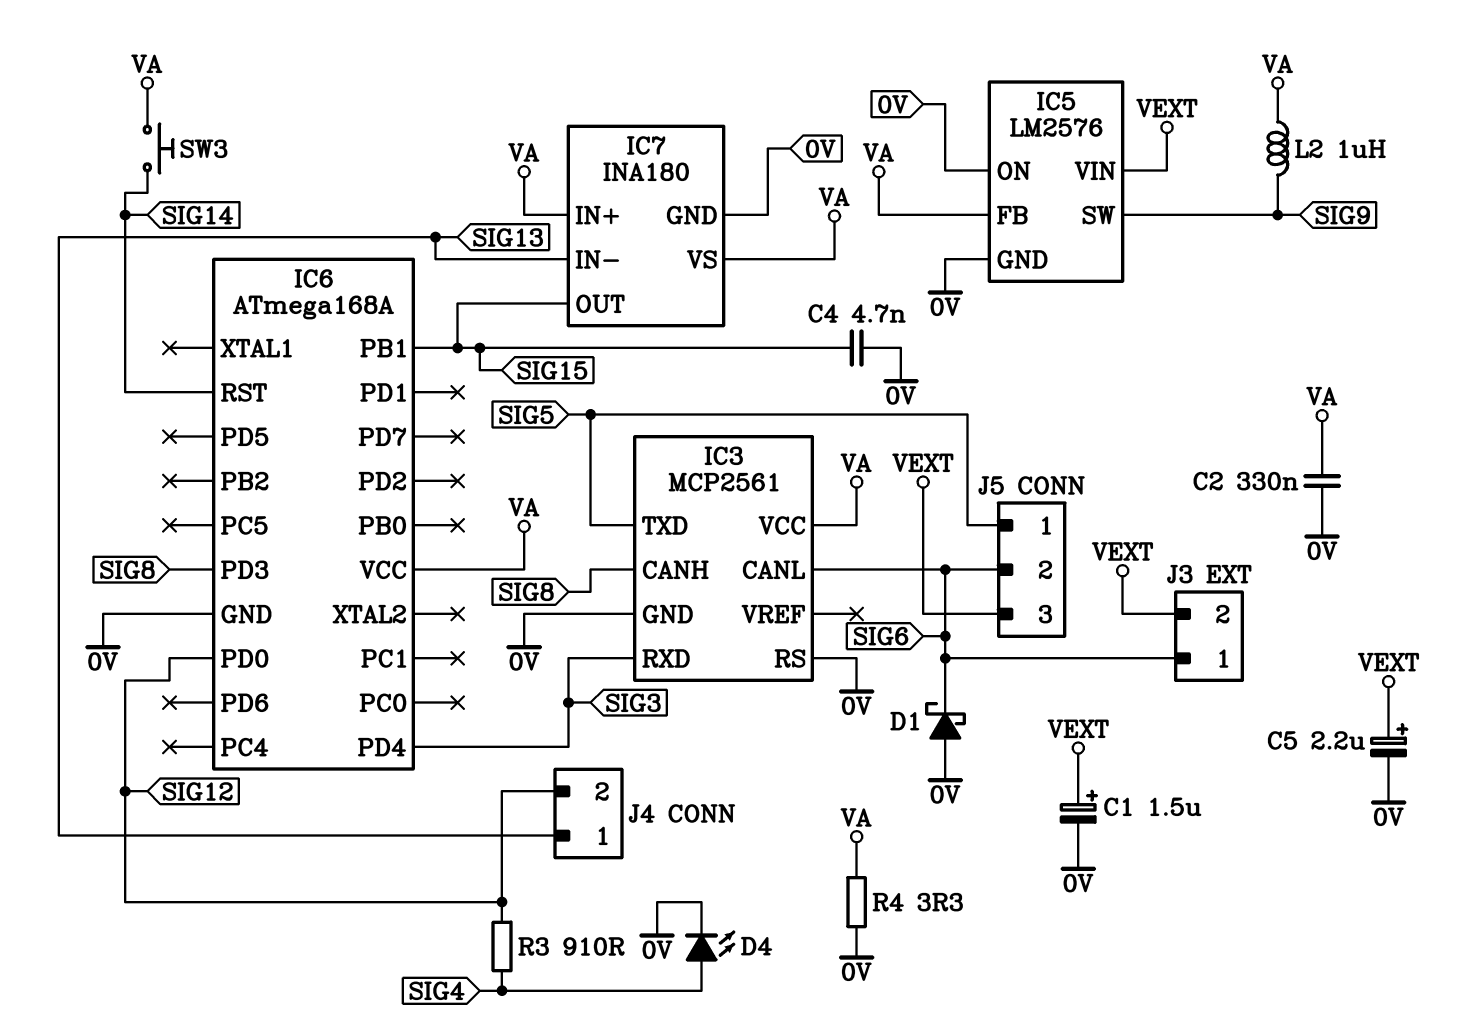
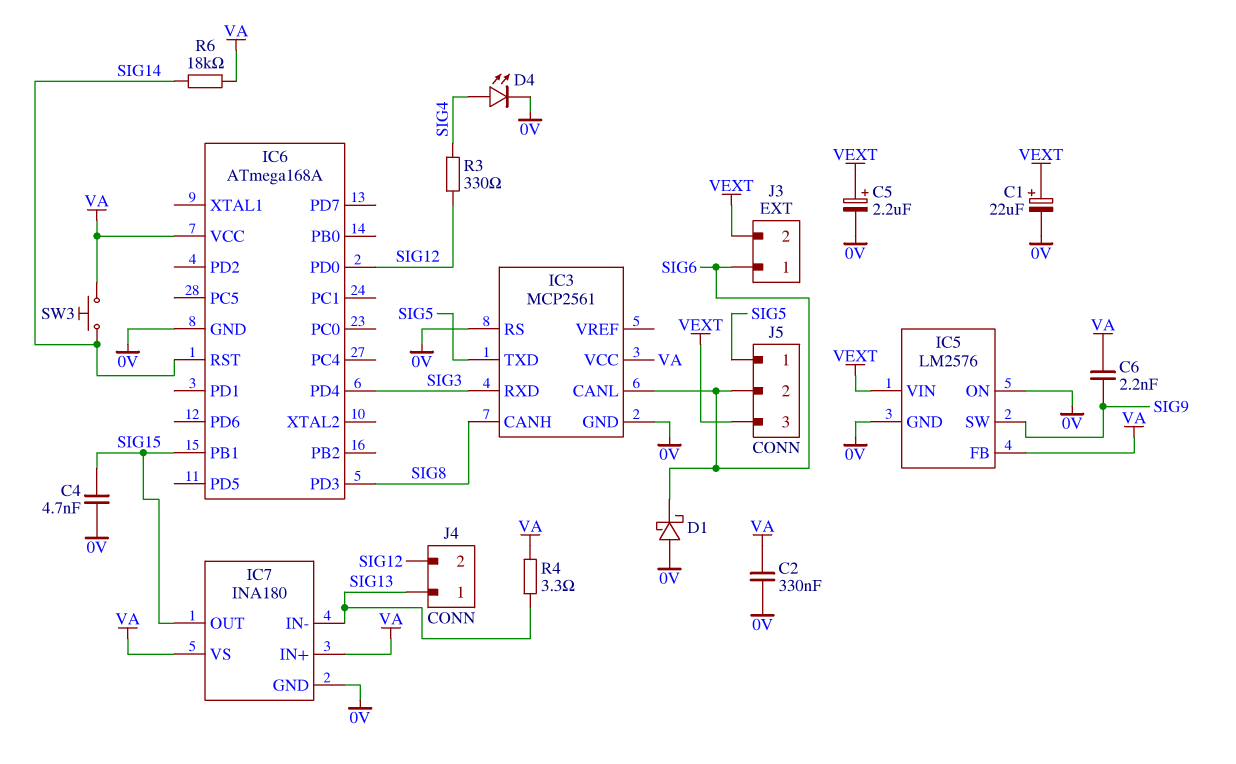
C1: 1.5uF (plus VEXT, minus 0V) -> 22uF (plus VEXT, minus 0V)
C6: none -> 2.2nF (SIG9, VA)
L2: 1uH (SIG9, VA) -> none
R3: 910 (SIG4, SIG12) -> 330 (SIG4, SIG12)
R4: 3.3 (0V, VA) -> 3.3 (SIG13, VA)
R6: none -> 18k (SIG14, VA)

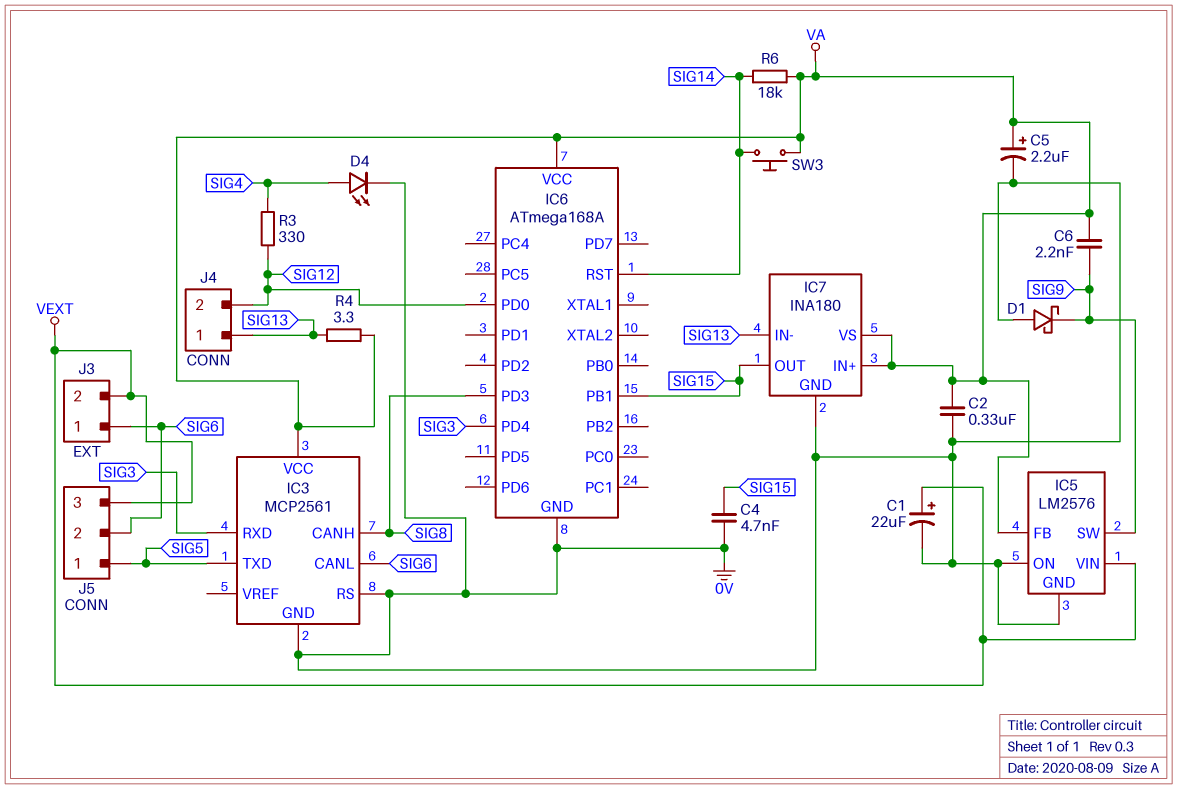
C5: 2.2uF (plus VEXT, minus 0V) -> 2.2uF (plus VA, minus 0V)
D1: schottky (A 0V, K SIG6) -> schottky (A 0V, K SIG9)

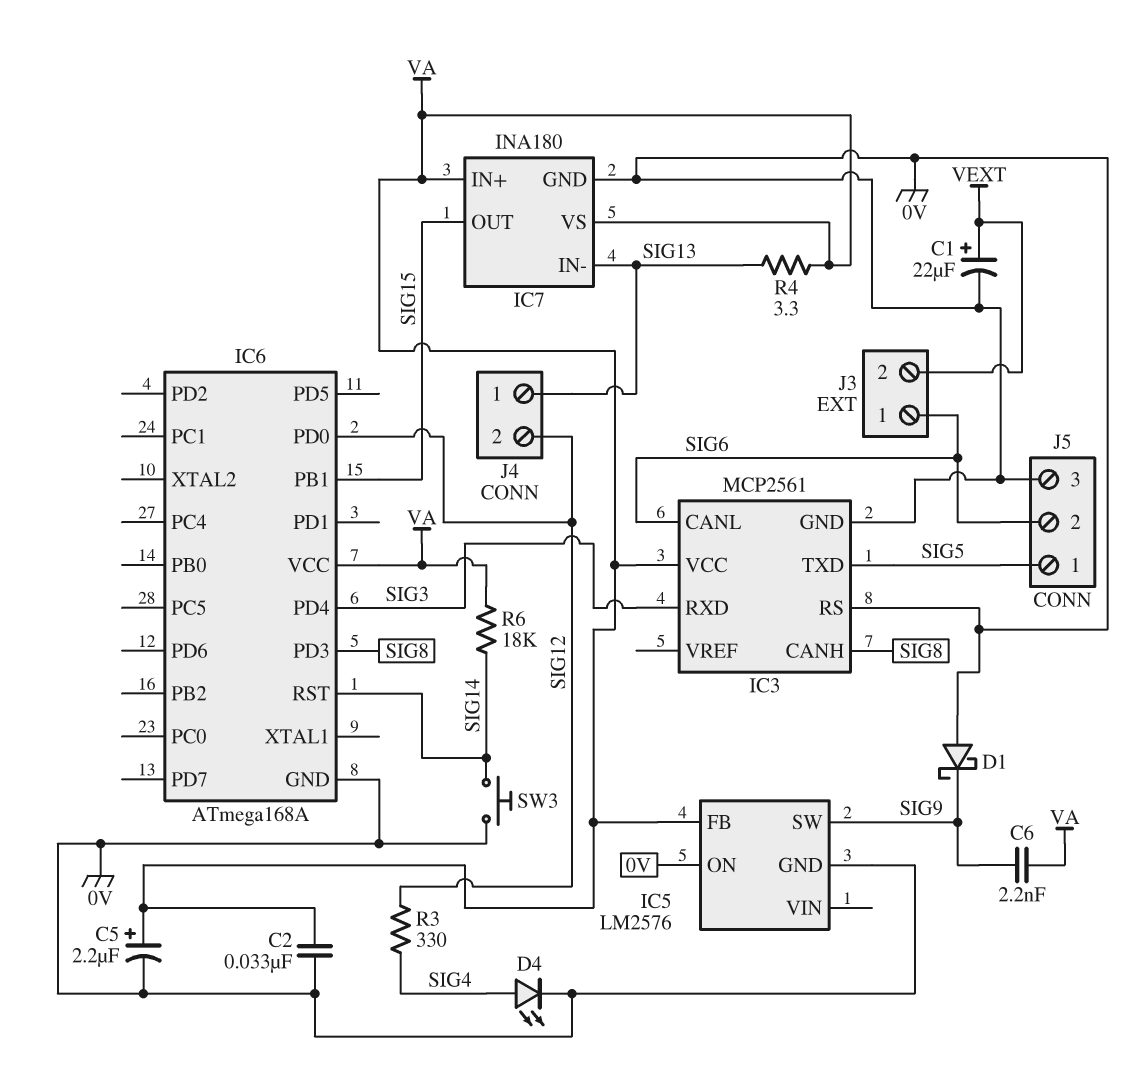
C2: 330nF (0V, VA) -> 33nF (0V, VA)
C4: 4.7nF (0V, SIG15) -> none
IC5 pin VIN: VEXT -> none
J5 pin 3: VEXT -> 0V
SW3: button (SIG14, VA) -> button (0V, SIG14)

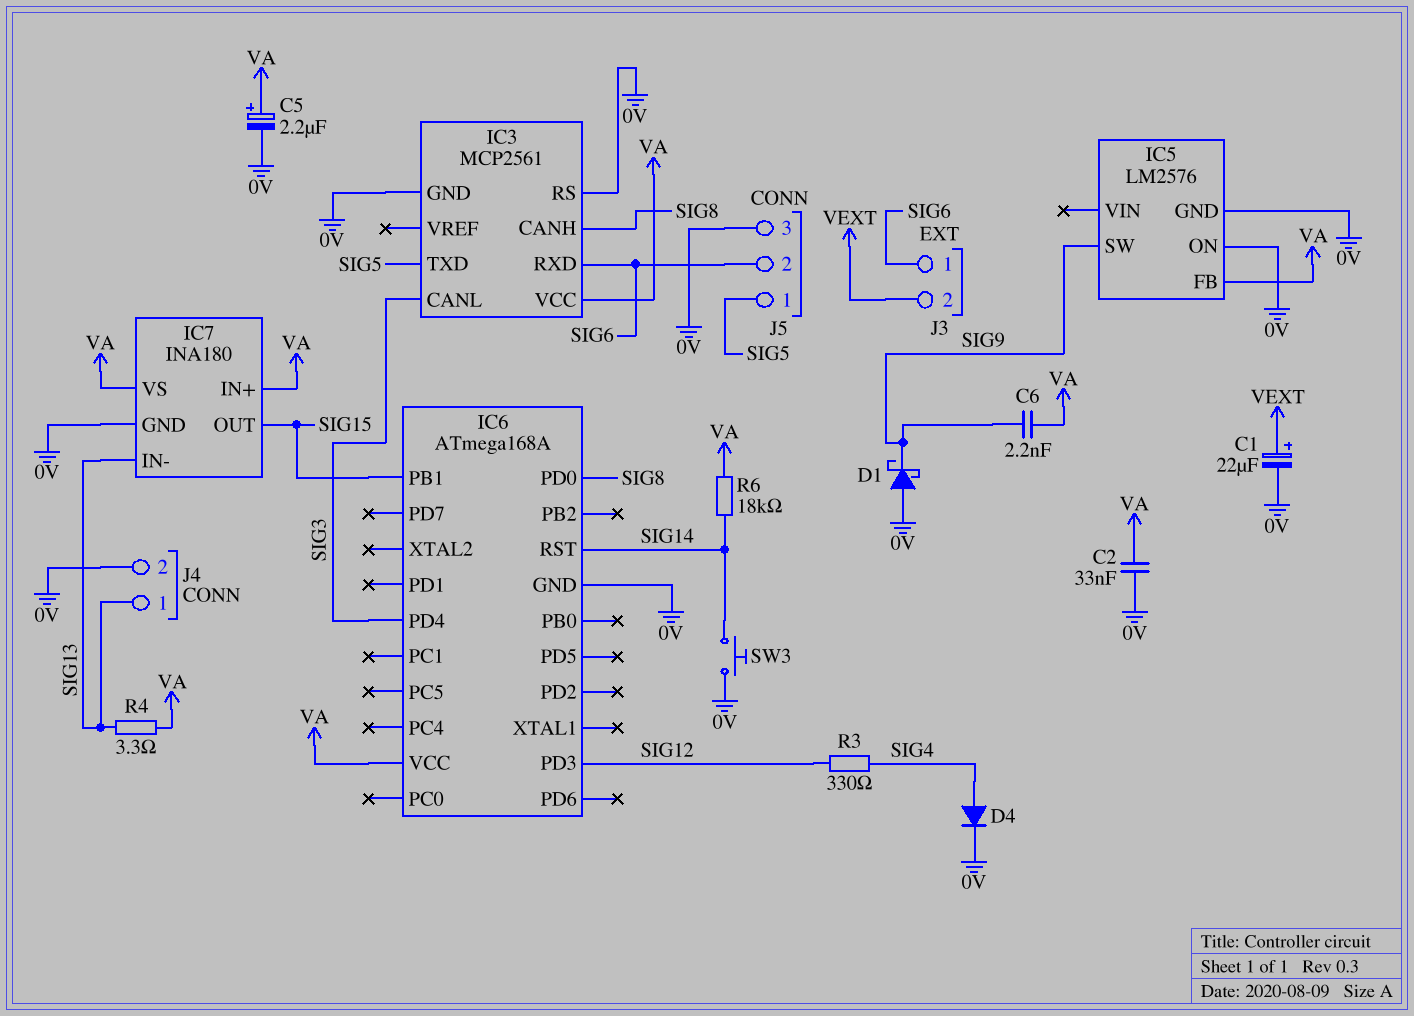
D4: LED (A SIG4, K 0V) -> diode (A SIG4, K 0V)
IC3 pin CANL: SIG6 -> SIG3
IC3 pin RXD: SIG3 -> SIG6
IC6 pin PD0: SIG12 -> SIG8
IC6 pin PD3: SIG8 -> SIG12
J4 pin 2: SIG12 -> 0V

